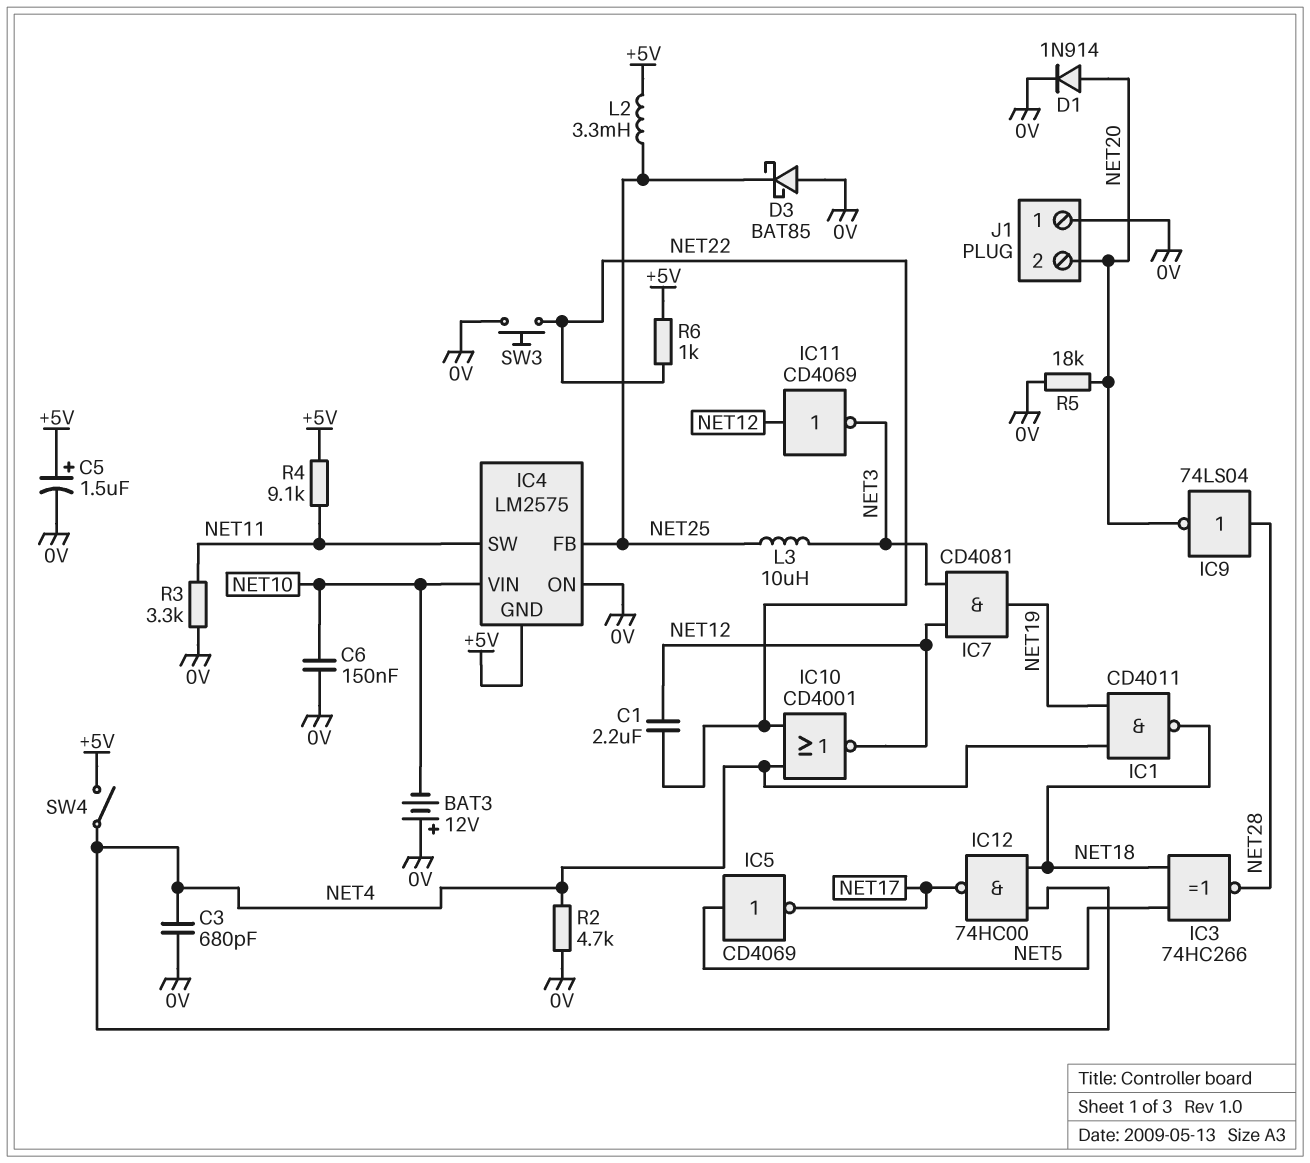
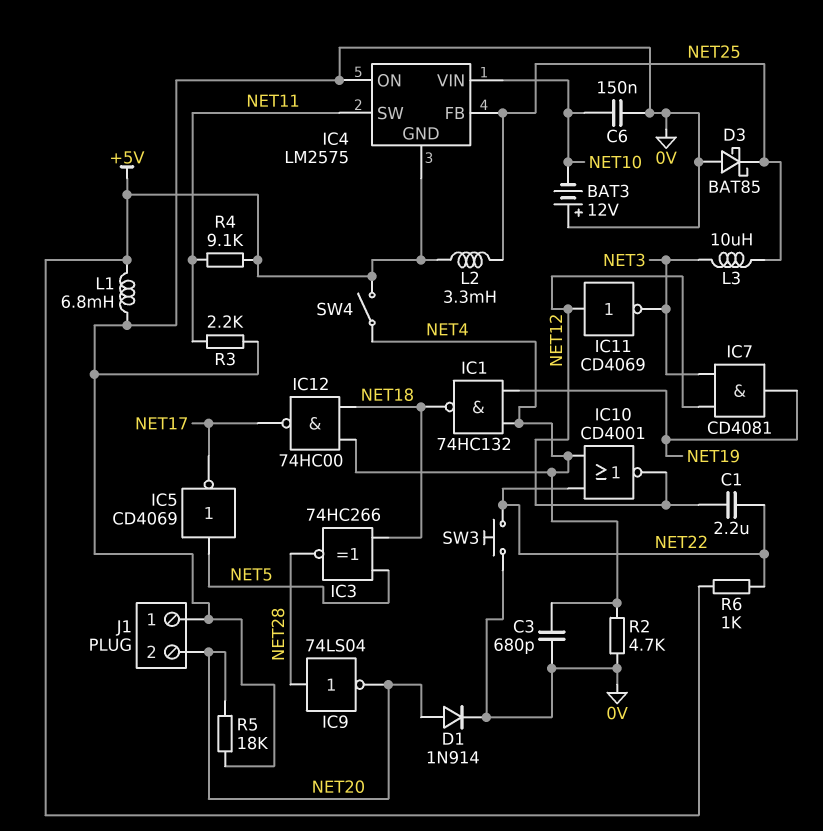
C5: 1.5uF (plus +5V, minus 0V) -> none
IC1: NAND CD4011 (in NET4, in NET19, out NET18) -> NAND 74HC132 (in NET4, in NET19, out NET18)
L1: none -> 6.8mH (+5V, 0V)
R3: 3.3k (0V, NET11) -> 2.2k (0V, NET11)

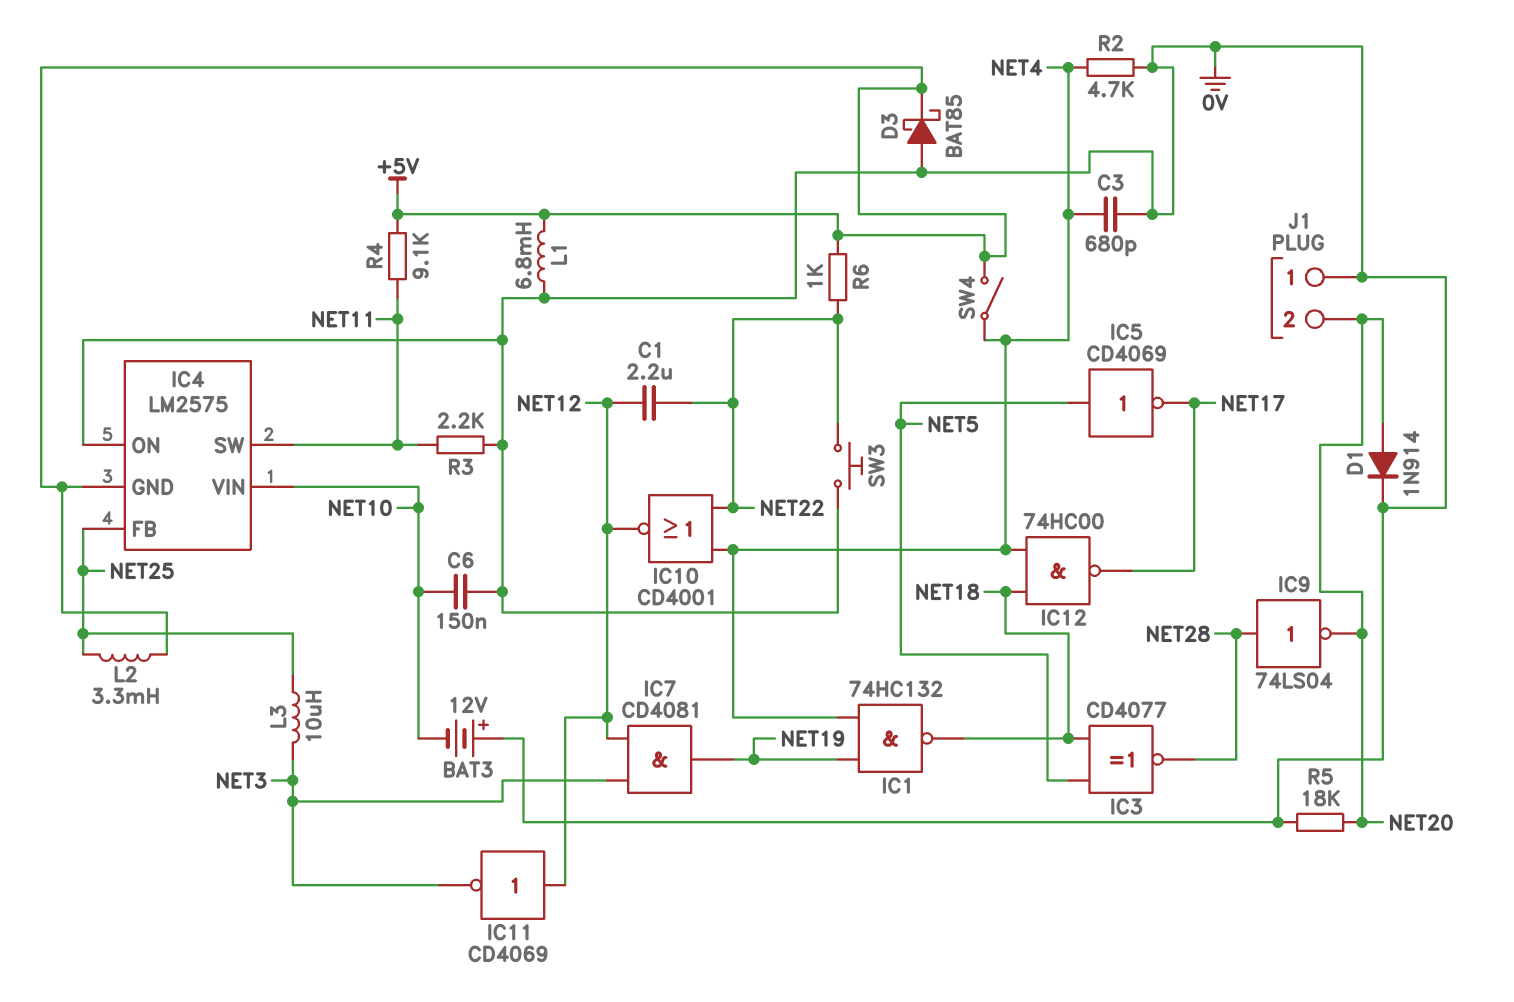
D3: schottky BAT85 (A 0V, K NET25) -> schottky BAT85 (A 0V, K +5V)
IC3: XNOR 74HC266 (in NET5, in NET18, out NET28) -> XNOR CD4077 (in NET5, in NET18, out NET28)

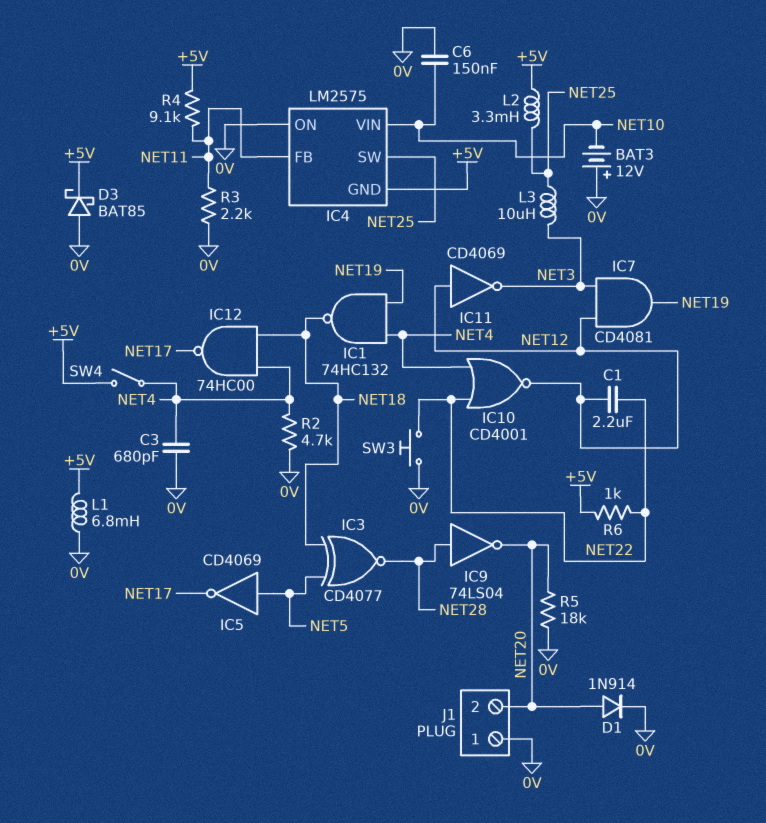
IC4 pin FB: NET25 -> NET11
IC4 pin SW: NET11 -> NET25

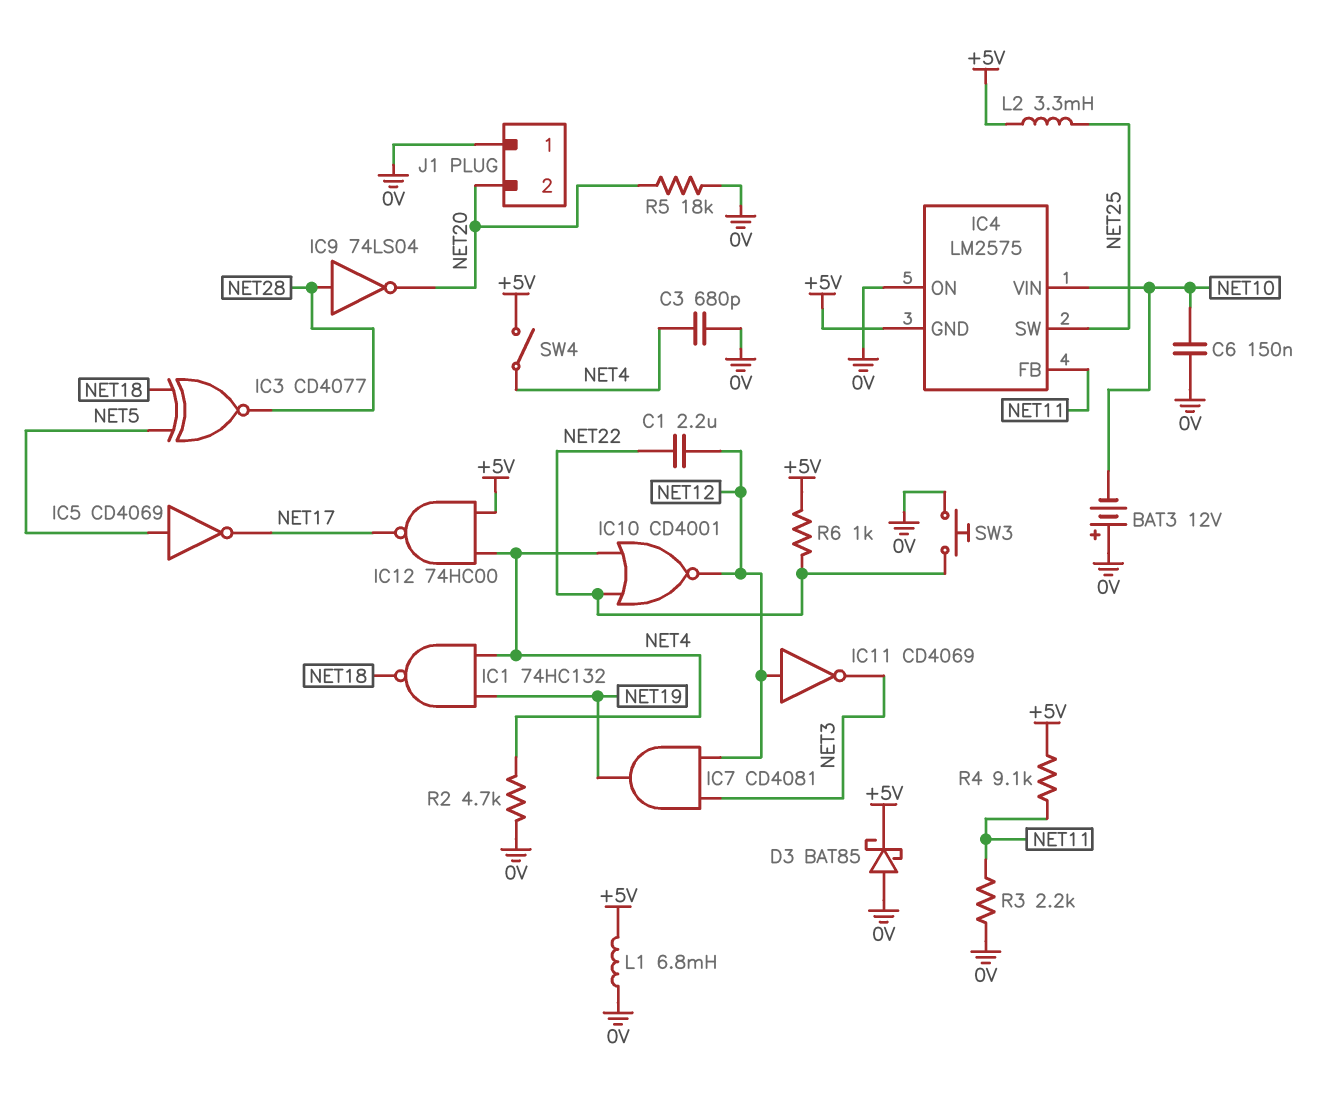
D1: diode 1N914 (A NET20, K 0V) -> none
IC12: NAND 74HC00 (in NET4, in NET18, out NET17) -> NAND 74HC00 (in +5V, in NET4, out NET17)
L3: 10uH (NET3, NET25) -> none

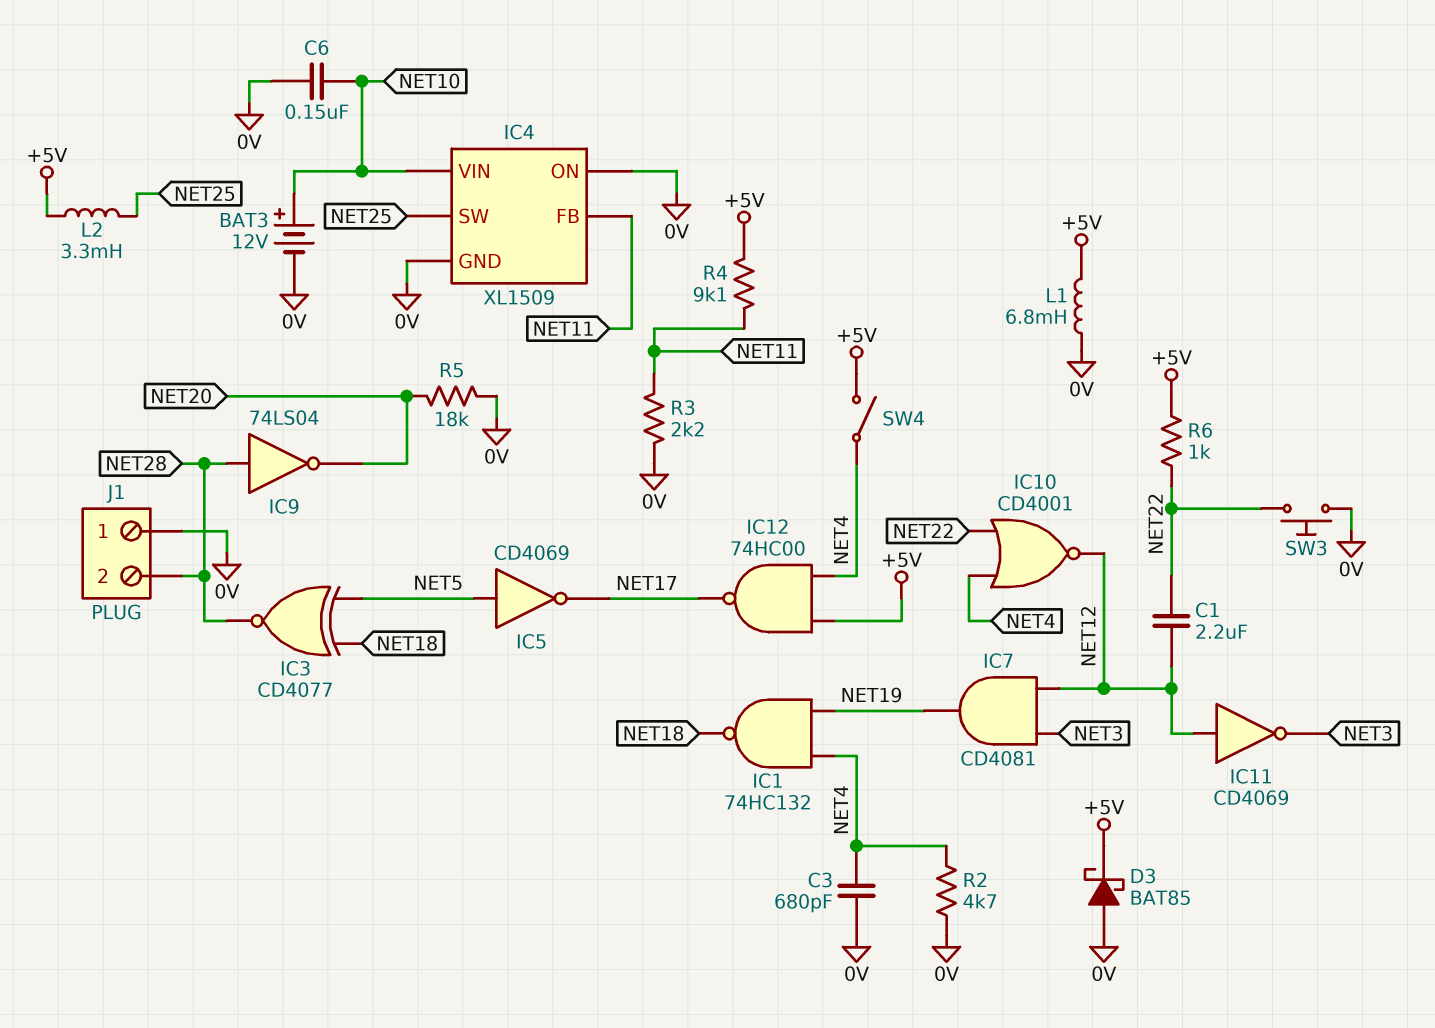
BAT3: 12V (plus 0V, minus NET10) -> 12V (plus NET10, minus 0V)
IC4: LM2575 -> XL1509
IC4 pin GND: +5V -> 0V
J1 pin 2: NET20 -> NET28

